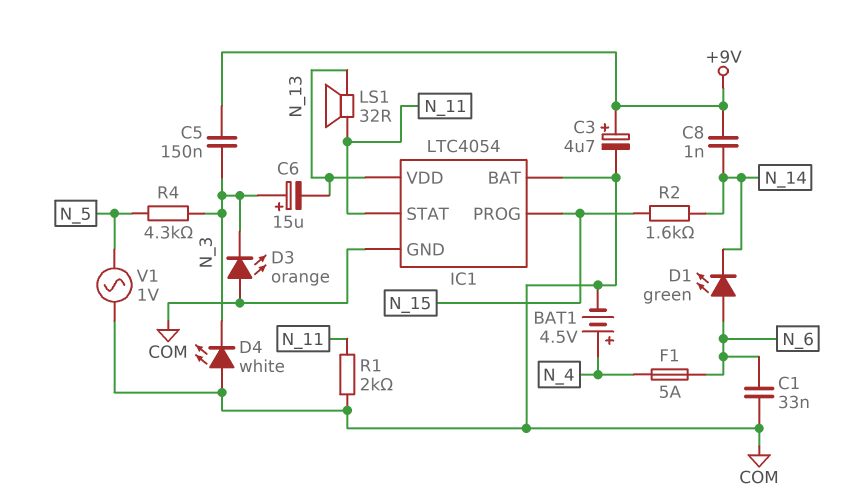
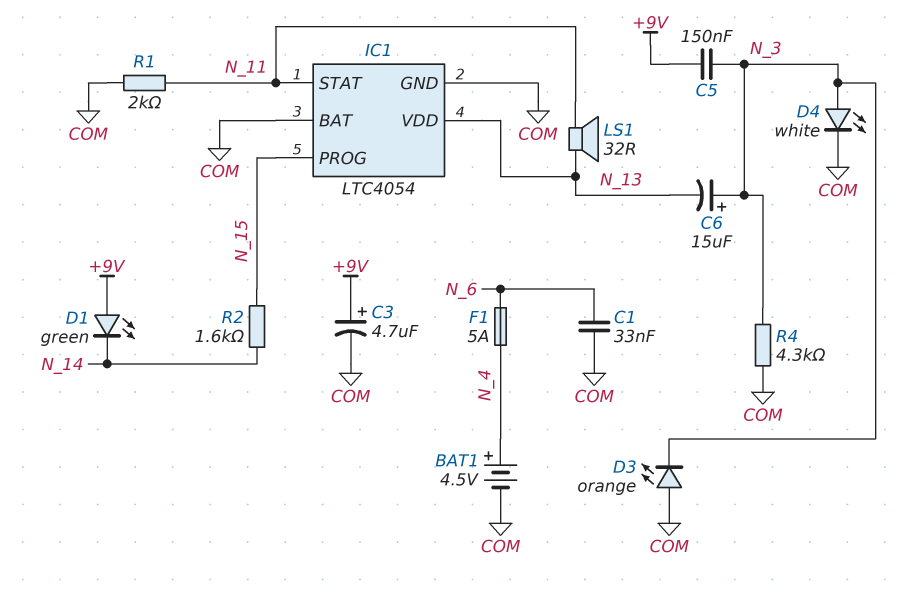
C8: 1nF (+9V, N_14) -> none
D1: LED green (A N_6, K N_14) -> LED green (A +9V, K N_14)
D4: LED white (A COM, K N_3) -> LED white (A N_3, K COM)
R4: 4.3k (N_3, N_5) -> 4.3k (COM, N_3)
V1: AC 1V (COM, N_5) -> none

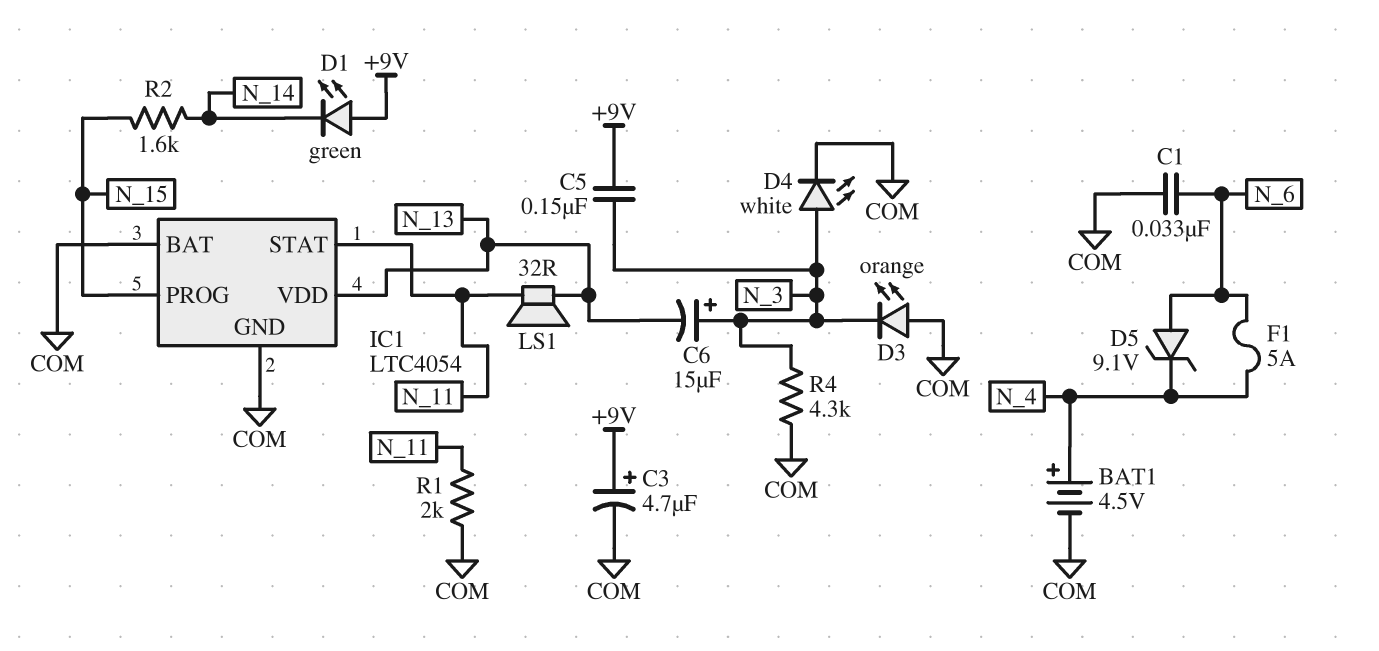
D5: none -> zener 9.1V (A N_6, K N_4)

